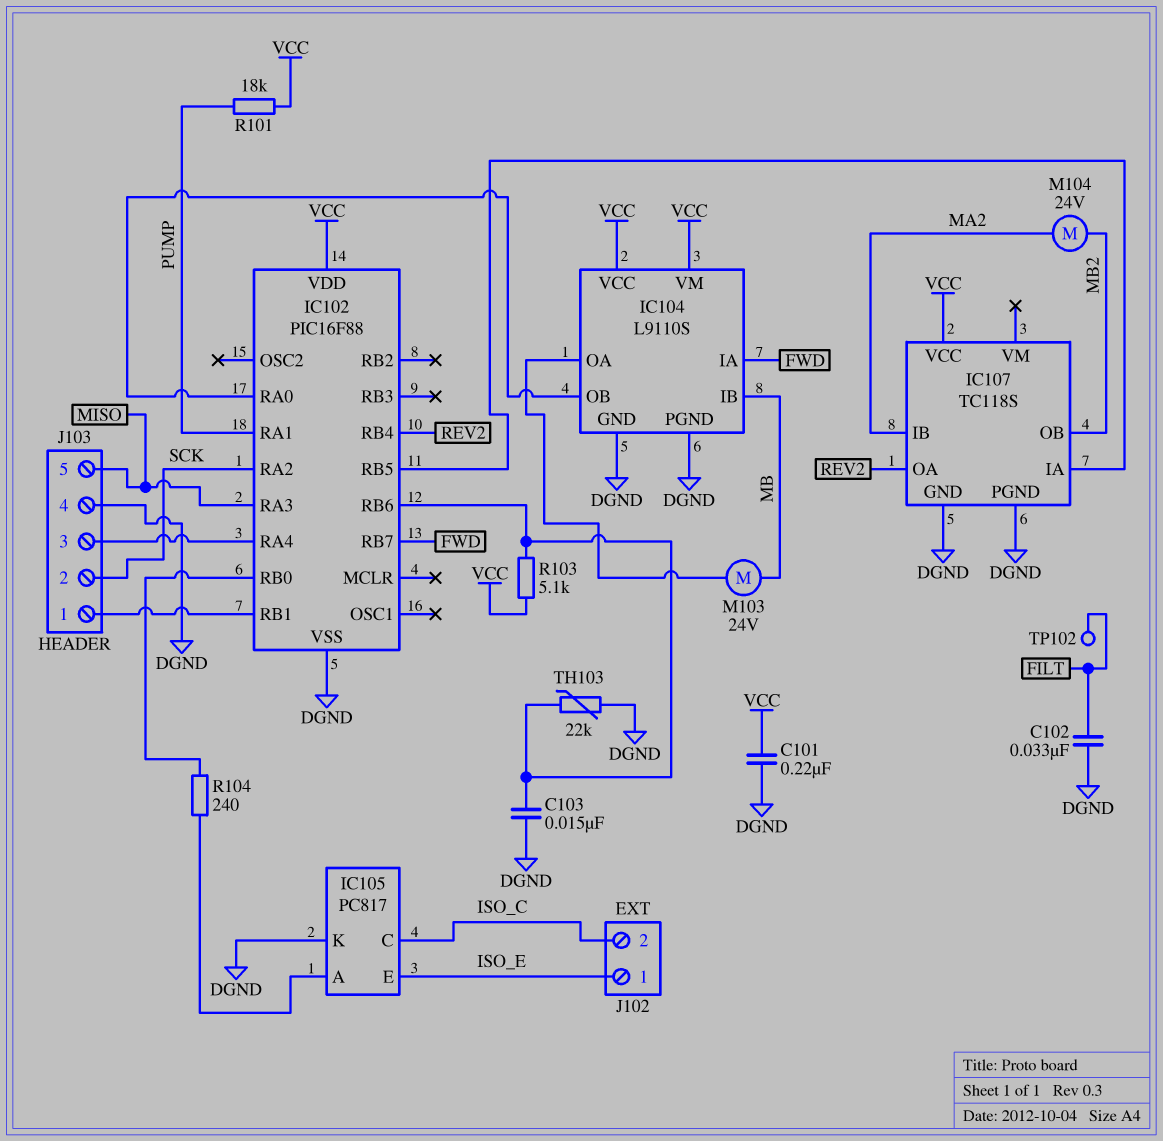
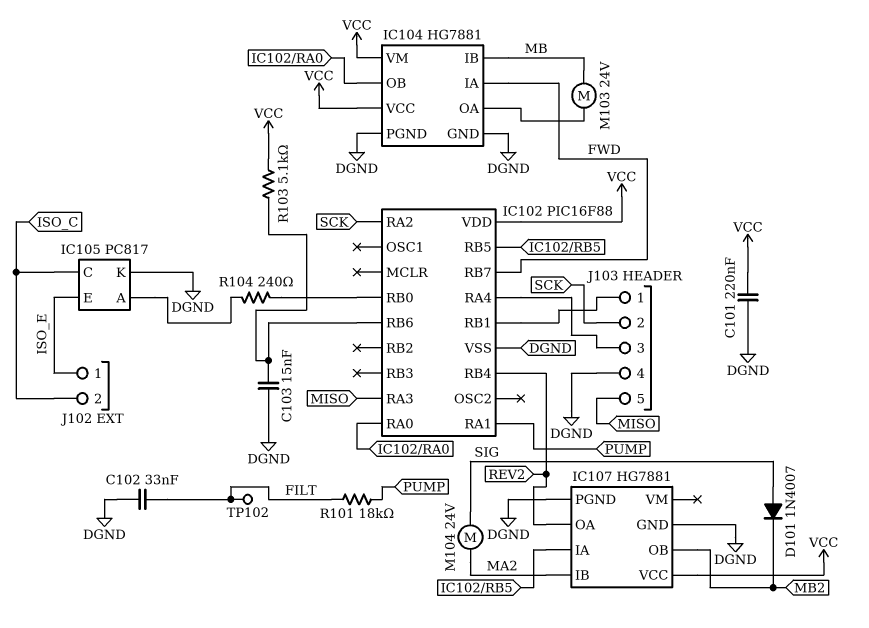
D101: none -> diode 1N4007 (A SIG, K MB2)
IC104: L9110S -> HG7881
IC107: TC118S -> HG7881
M104: motor 24V (MA2, MB2) -> motor 24V (MA2, SIG)
R101: 18k (PUMP, VCC) -> 18k (FILT, PUMP)
TH103: 22k (DGND, IC102/RB6) -> none

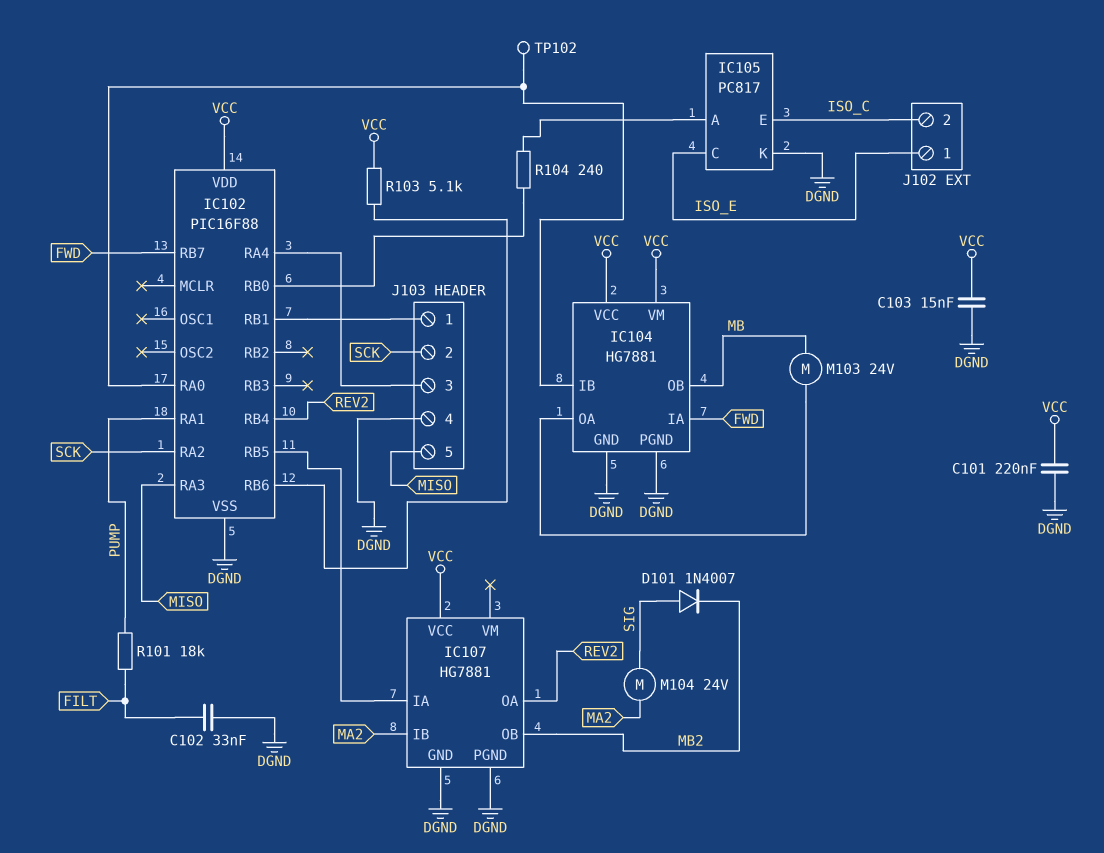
C103: 15nF (DGND, IC102/RB6) -> 15nF (DGND, VCC)
IC104 pin IB: MB -> IC102/RA0
IC104 pin OB: IC102/RA0 -> MB
IC105 pin C: ISO_C -> ISO_E
IC105 pin E: ISO_E -> ISO_C
TP102: test point (FILT) -> test point (IC102/RA0)

